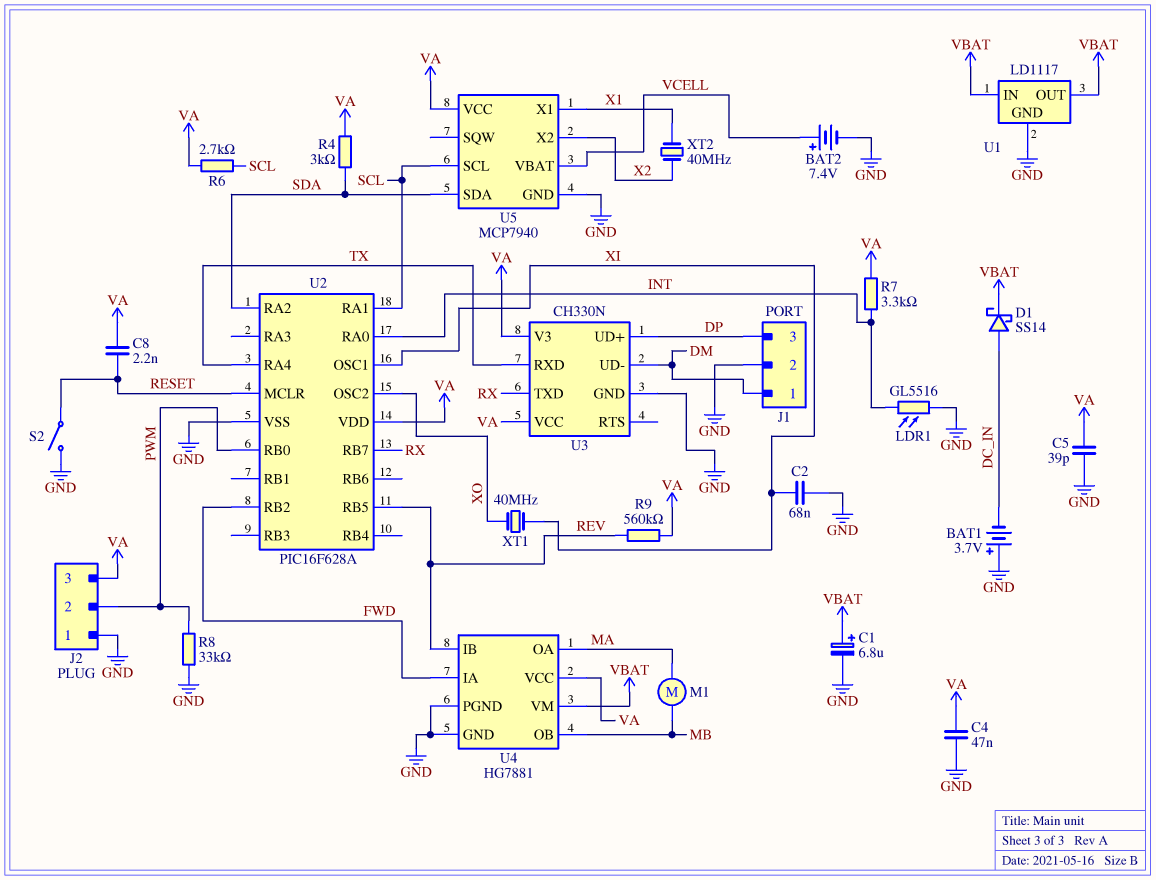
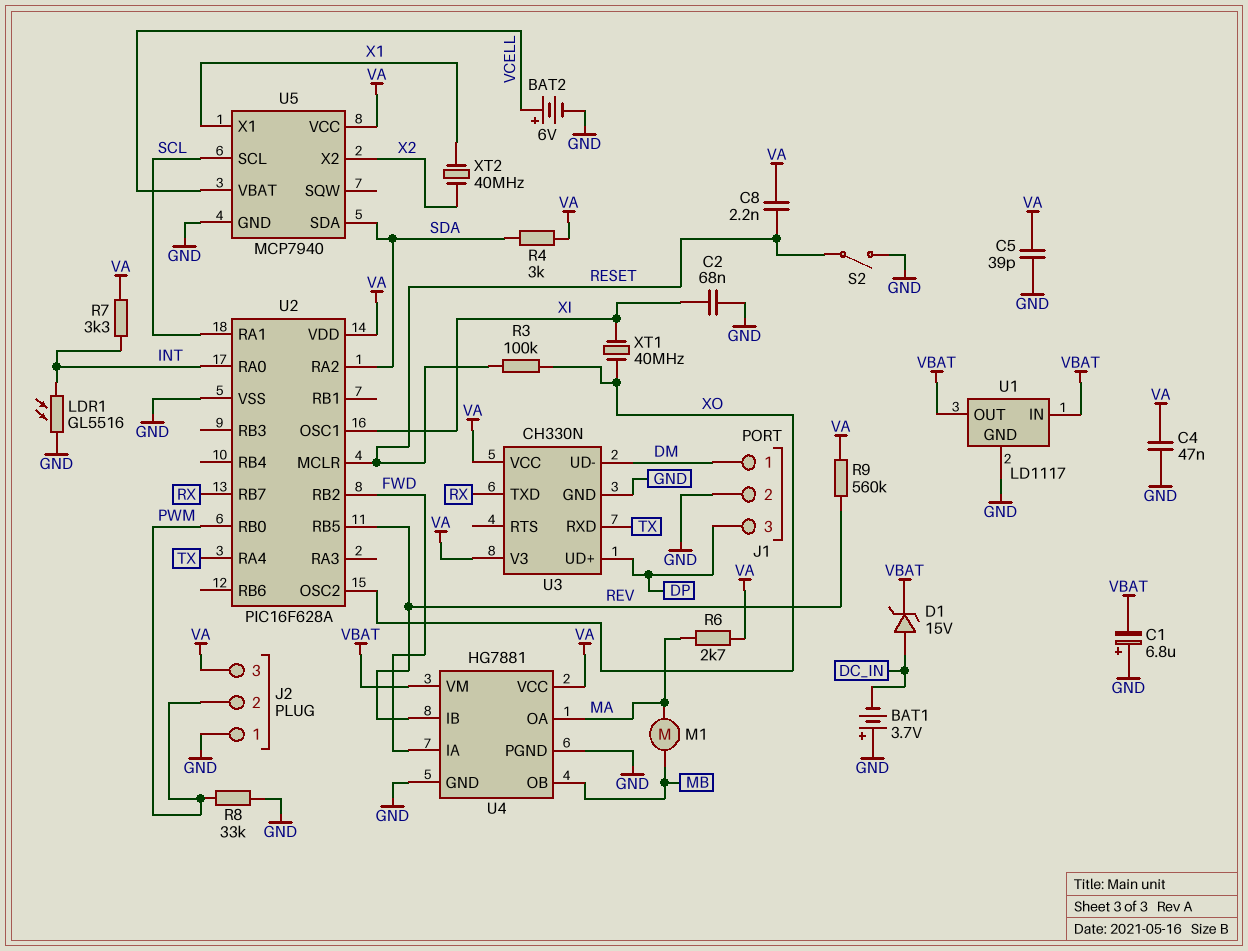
BAT2: 7.4V (plus VCELL, minus GND) -> 6V (plus VCELL, minus GND)
C1: 6.8uF (plus VBAT, minus GND) -> 6.8uF (plus GND, minus VBAT)
D1: schottky SS14 (A DC_IN, K VBAT) -> zener 15V (A DC_IN, K VBAT)
R3: none -> 100k (RESET, XO)
R6: 2.7k (SCL, VA) -> 2.7k (MA, VA)

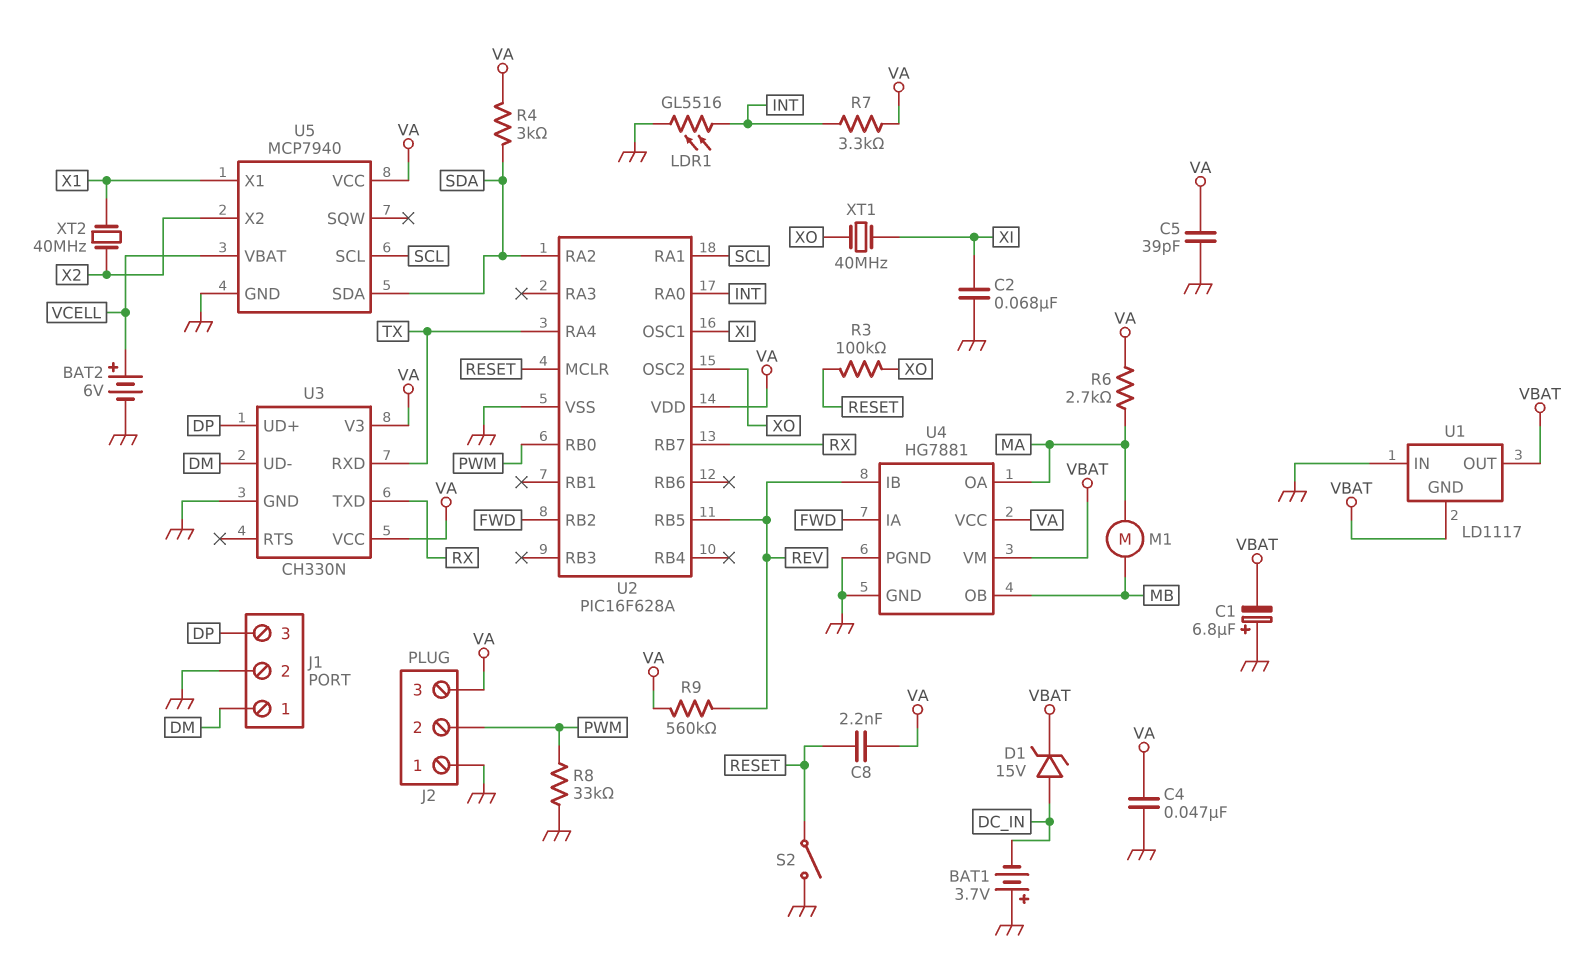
U1 pin GND: GND -> VBAT
U1 pin IN: VBAT -> GND

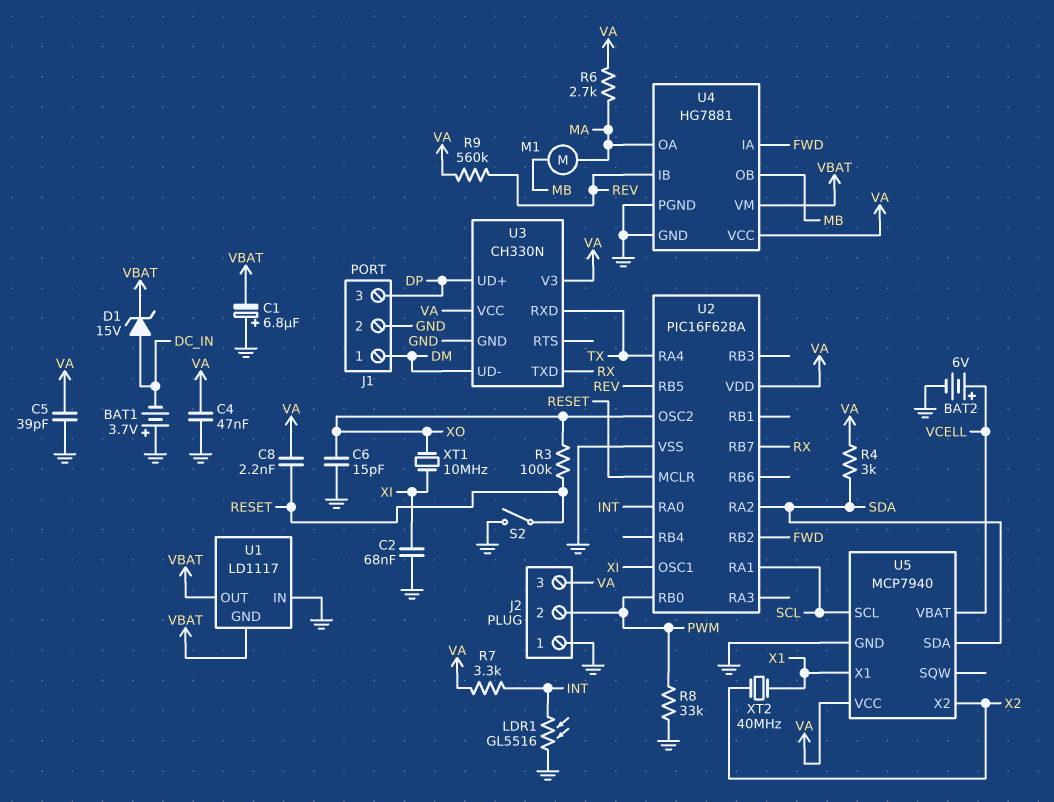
C6: none -> 15pF (GND, XO)
XT1: 40MHz (XI, XO) -> 10MHz (XI, XO)

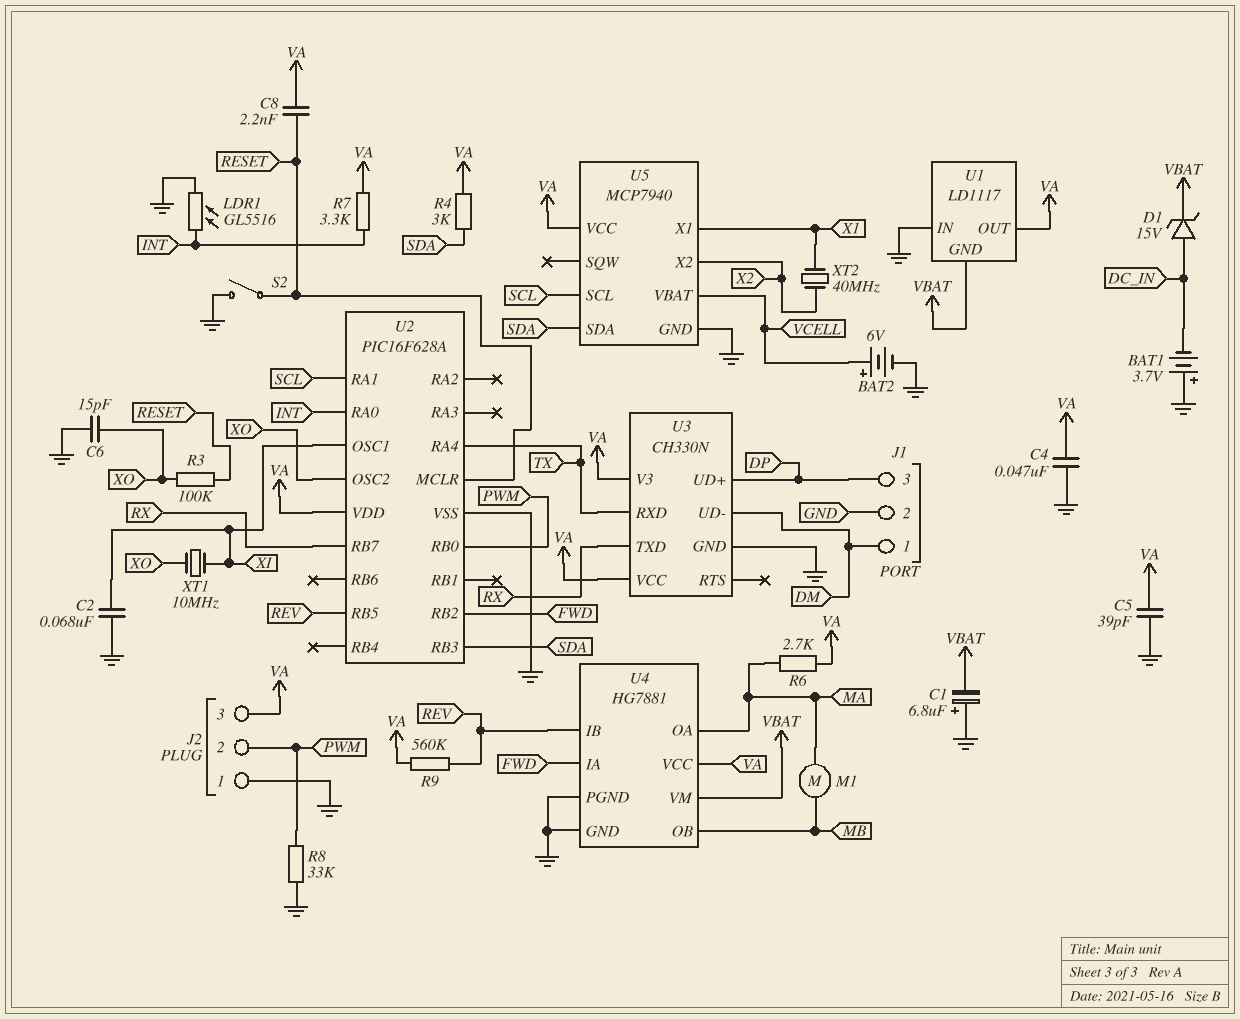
U1 pin OUT: VBAT -> VA
U2 pin RA2: SDA -> none
U2 pin RB3: none -> SDA

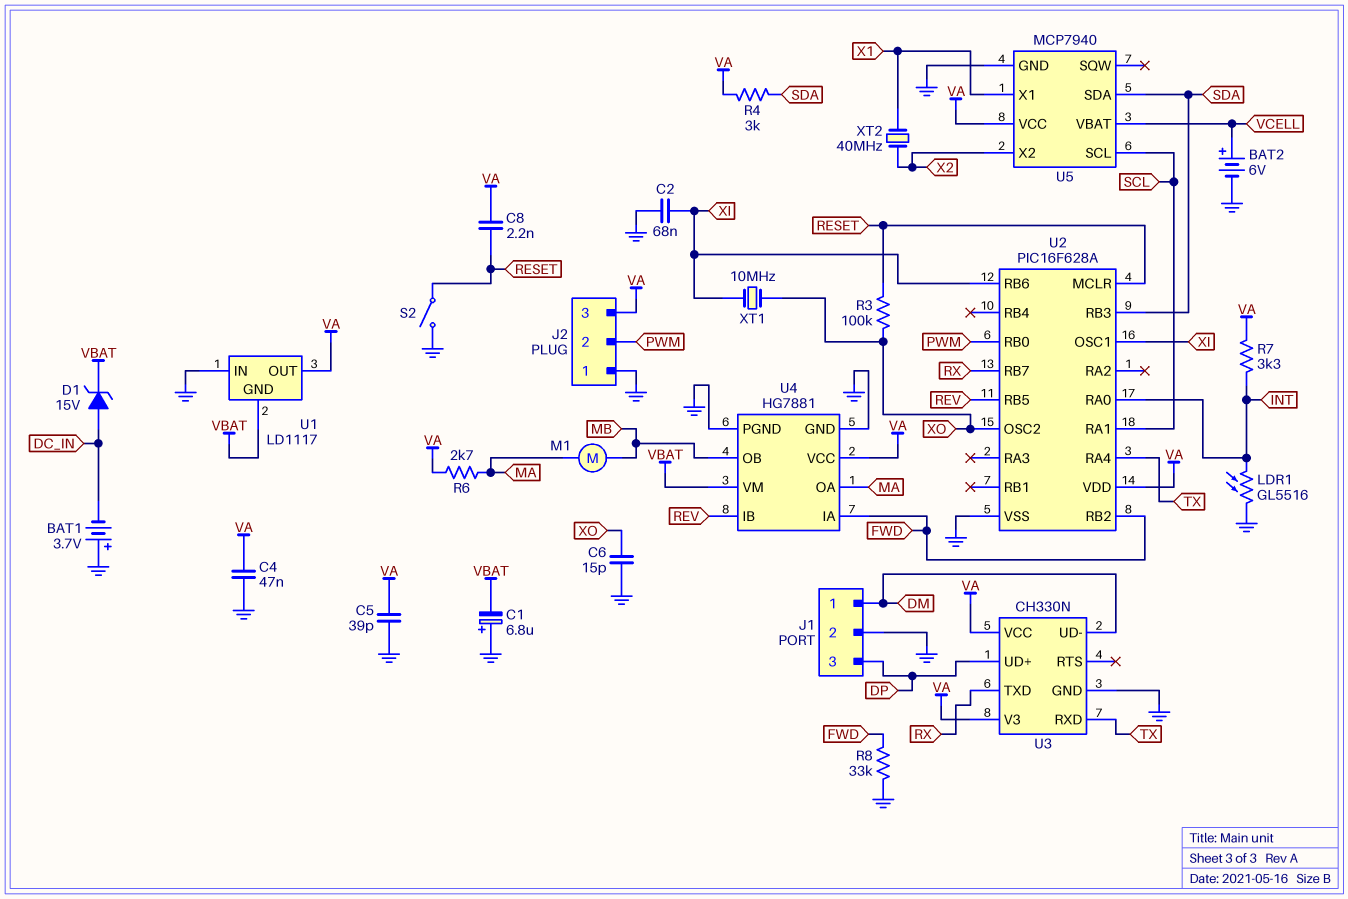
R8: 33k (GND, PWM) -> 33k (FWD, GND)
R9: 560k (REV, VA) -> none
U2 pin RB6: none -> XI

